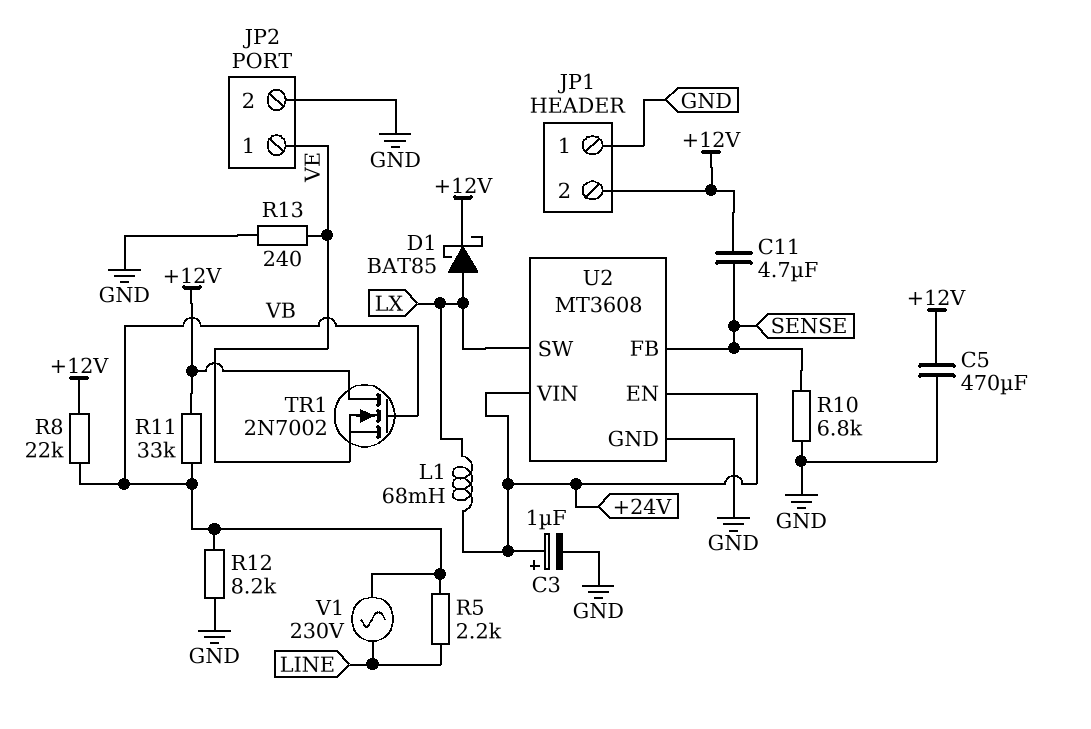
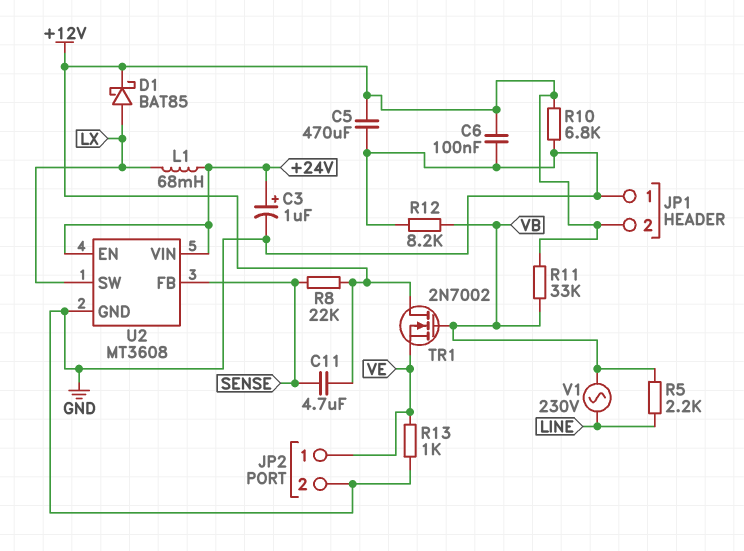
C6: none -> 100nF (+12V, GND)
R8: 22k (+12V, VB) -> 22k (+12V, SENSE)
R10: 6.8k (GND, SENSE) -> 6.8k (+12V, GND)
R13: 240 (GND, VE) -> 1k (GND, VE)

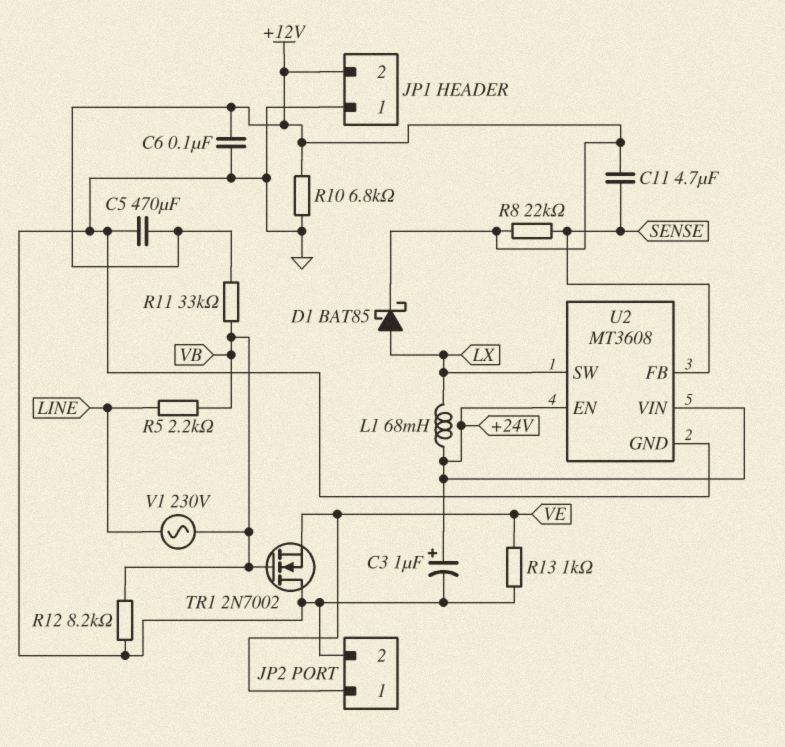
TR1: NMOS 2N7002 (G VB, D +12V, S VE) -> NMOS 2N7002 (G VB, D GND, S VE)

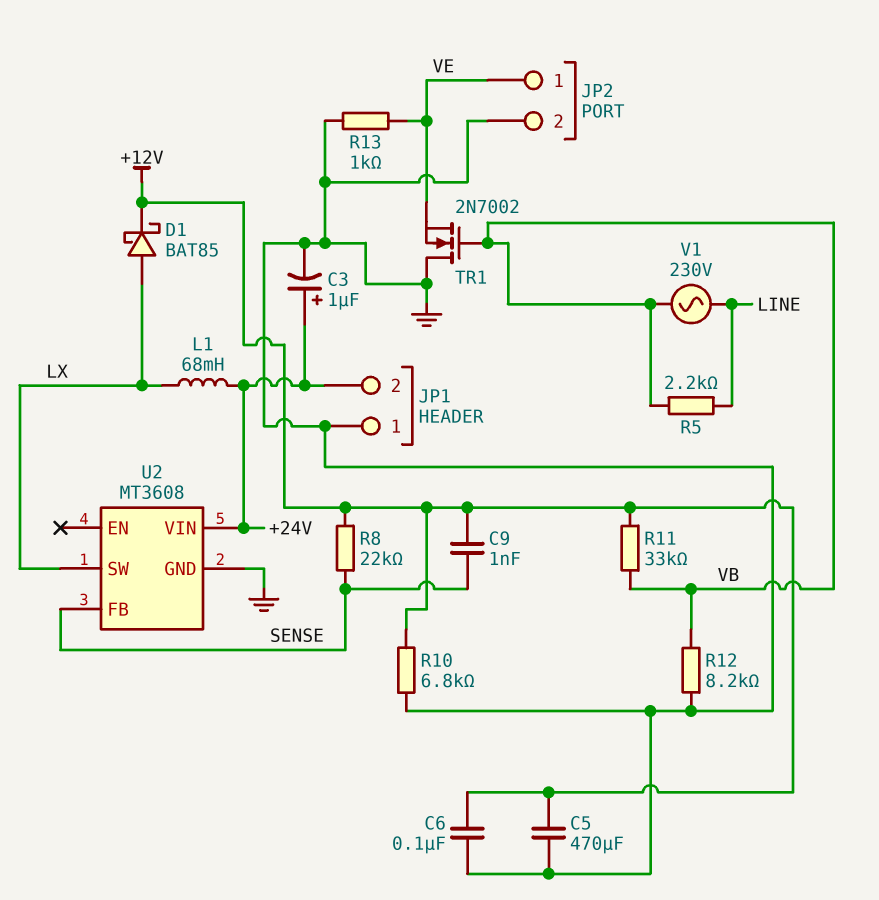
C9: none -> 1nF (+12V, SENSE)
C11: 4.7uF (+12V, SENSE) -> none
JP1 pin 2: +12V -> +24V
U2 pin EN: +24V -> none

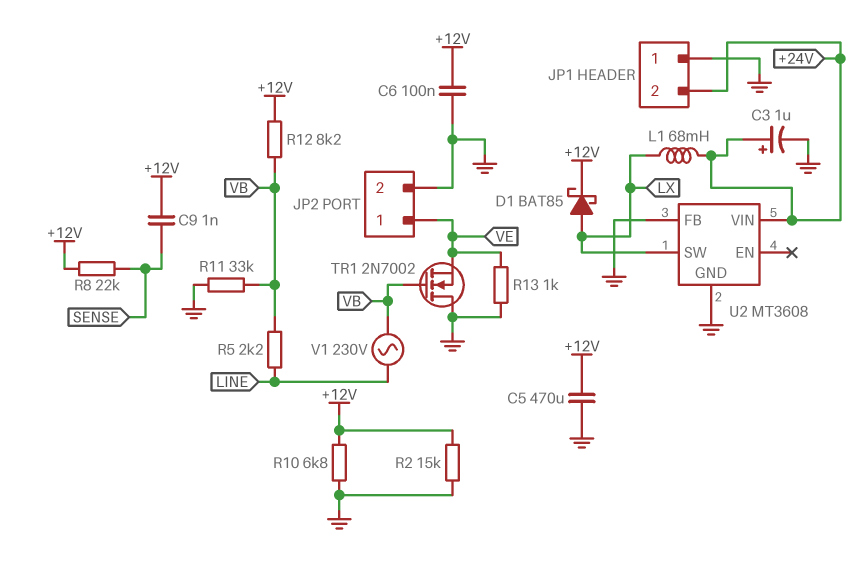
R2: none -> 15k (+12V, GND)
R11: 33k (+12V, VB) -> 33k (GND, VB)
R12: 8.2k (GND, VB) -> 8.2k (+12V, VB)
U2 pin FB: SENSE -> GND

